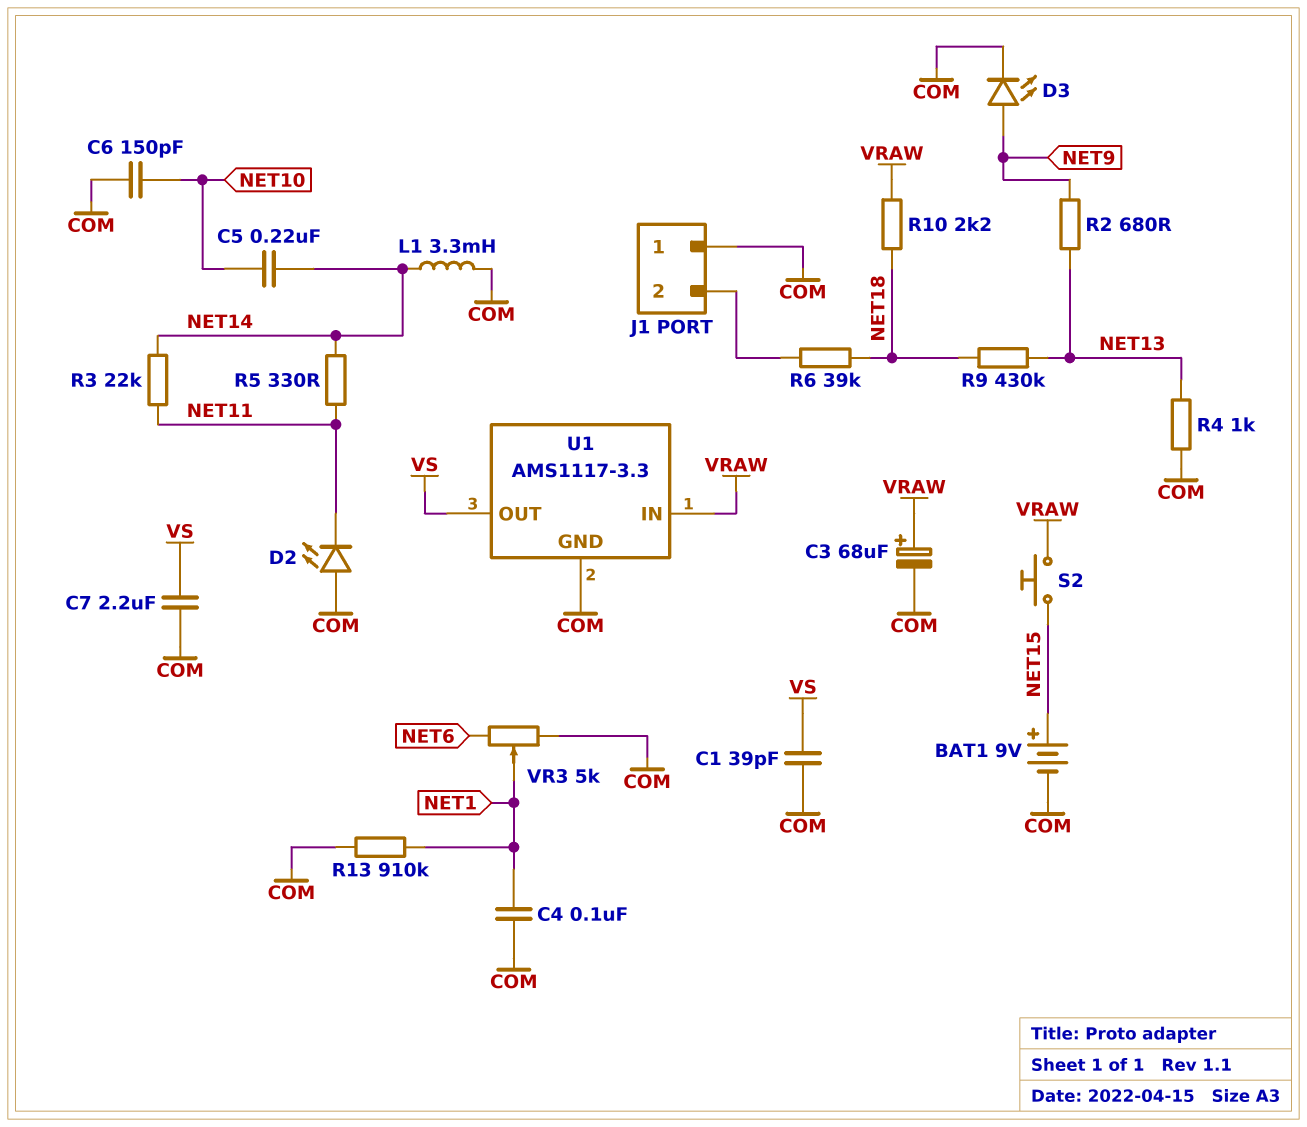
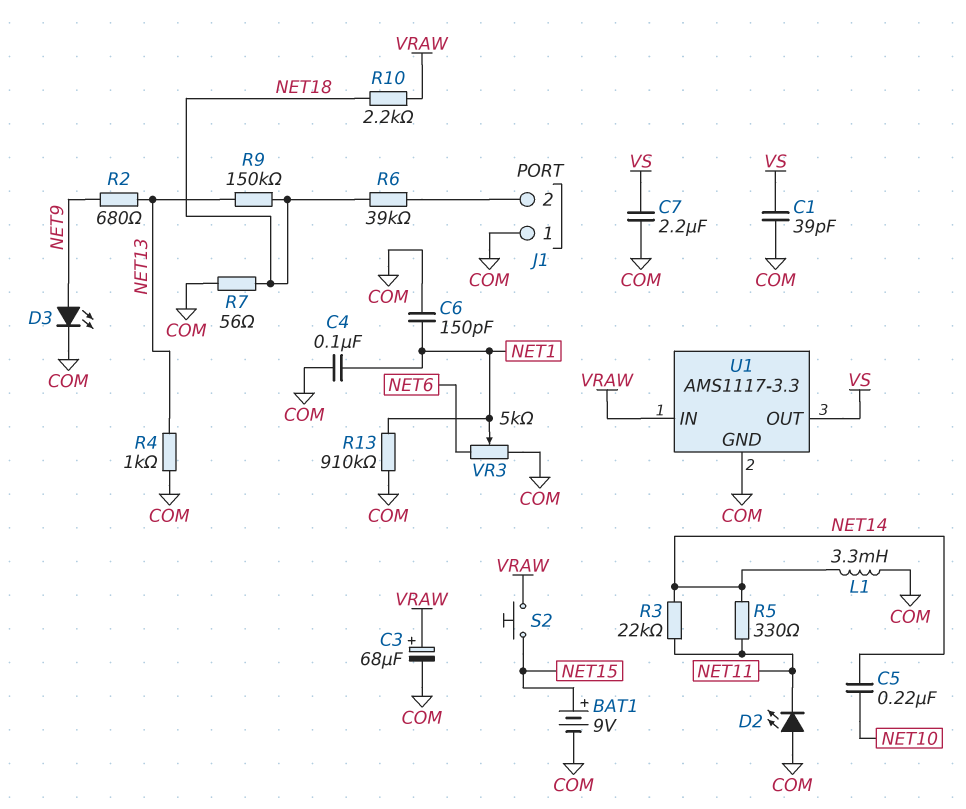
C6: 150pF (COM, NET10) -> 150pF (COM, NET1)
R7: none -> 56 (COM, NET18)
R9: 430k (NET13, NET18) -> 150k (NET13, NET18)

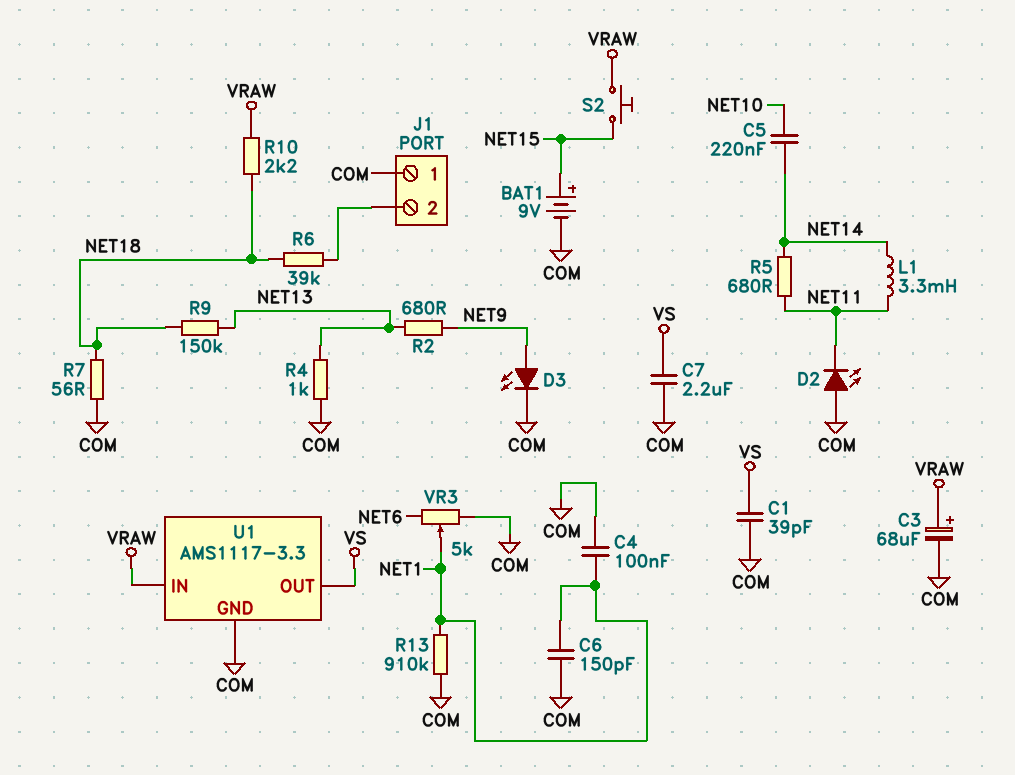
L1: 3.3mH (COM, NET14) -> 3.3mH (NET11, NET14)
R3: 22k (NET11, NET14) -> none
R5: 330 (NET11, NET14) -> 680 (NET11, NET14)

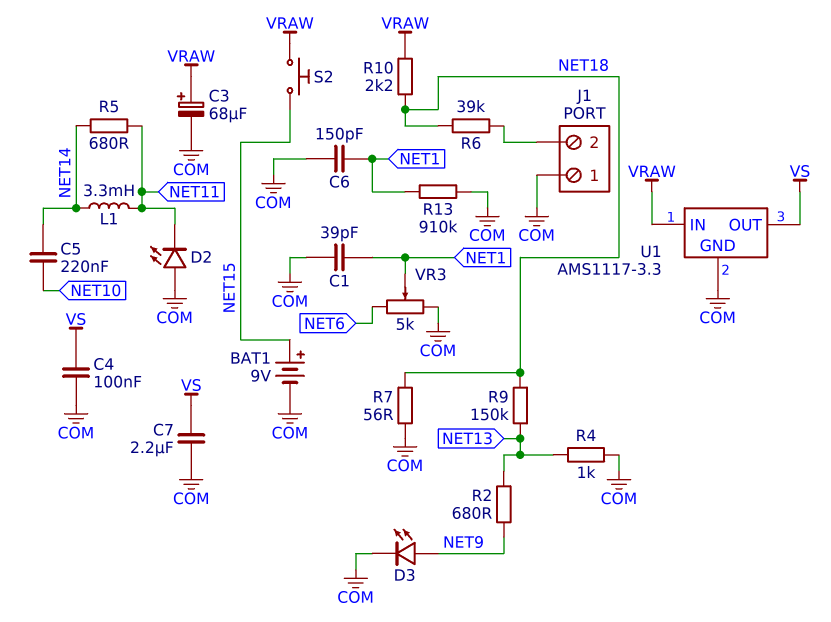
C1: 39pF (COM, VS) -> 39pF (COM, NET1)
C4: 100nF (COM, NET1) -> 100nF (COM, VS)

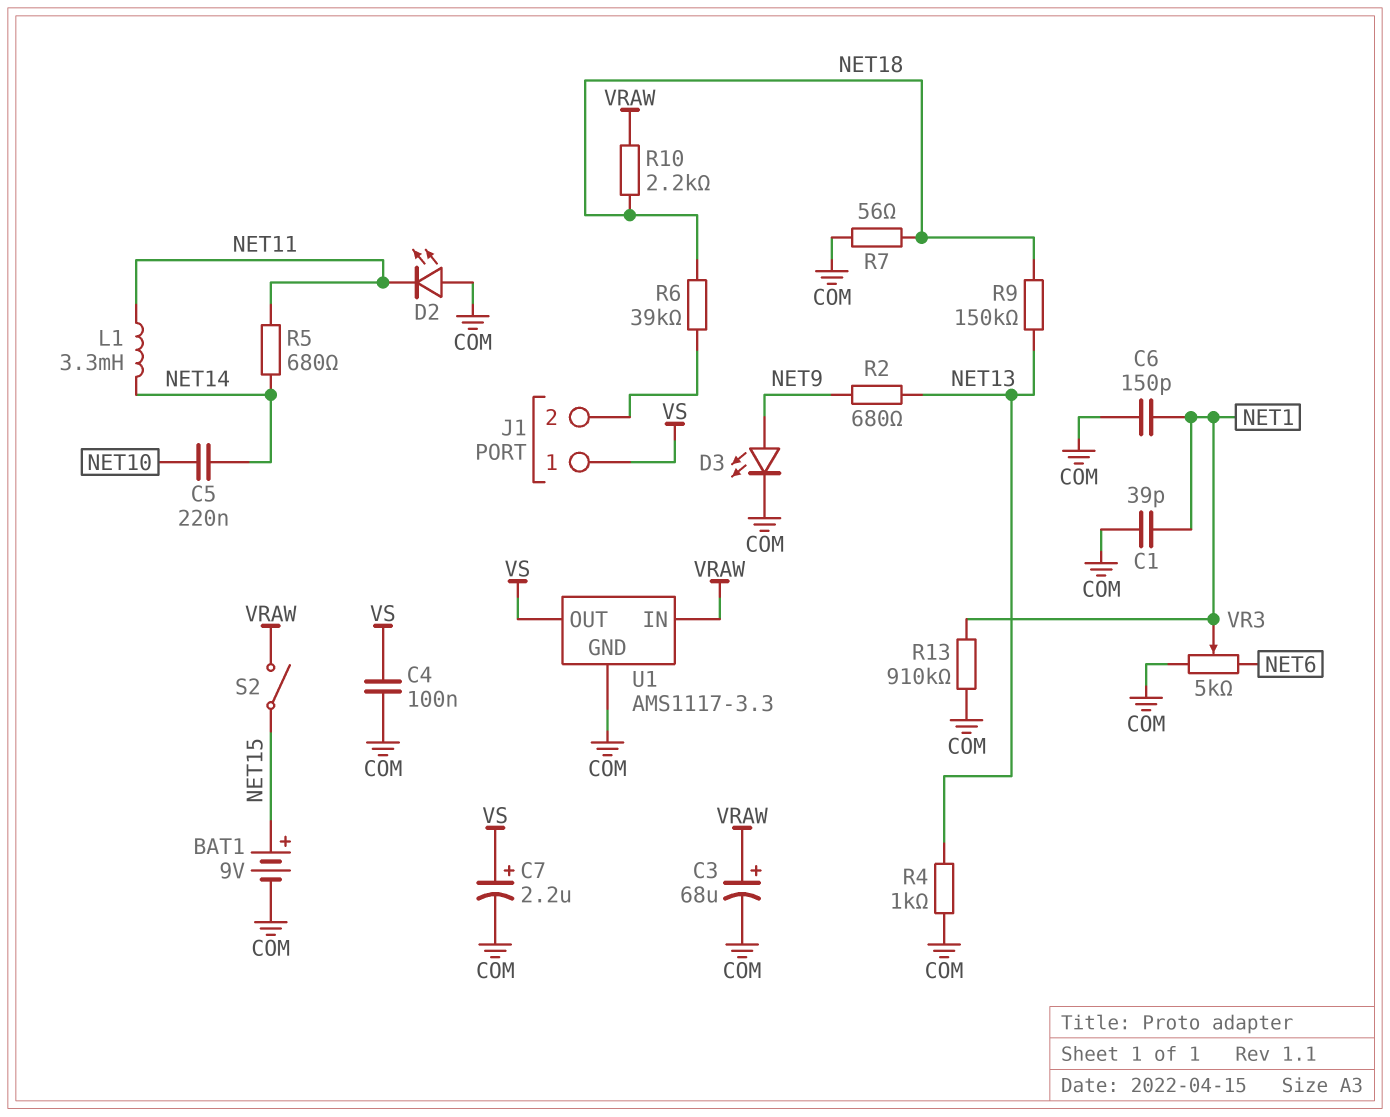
C7: 2.2uF (COM, VS) -> 2.2uF (plus VS, minus COM)
J1 pin 1: COM -> VS
S2: button (NET15, VRAW) -> switch (NET15, VRAW)

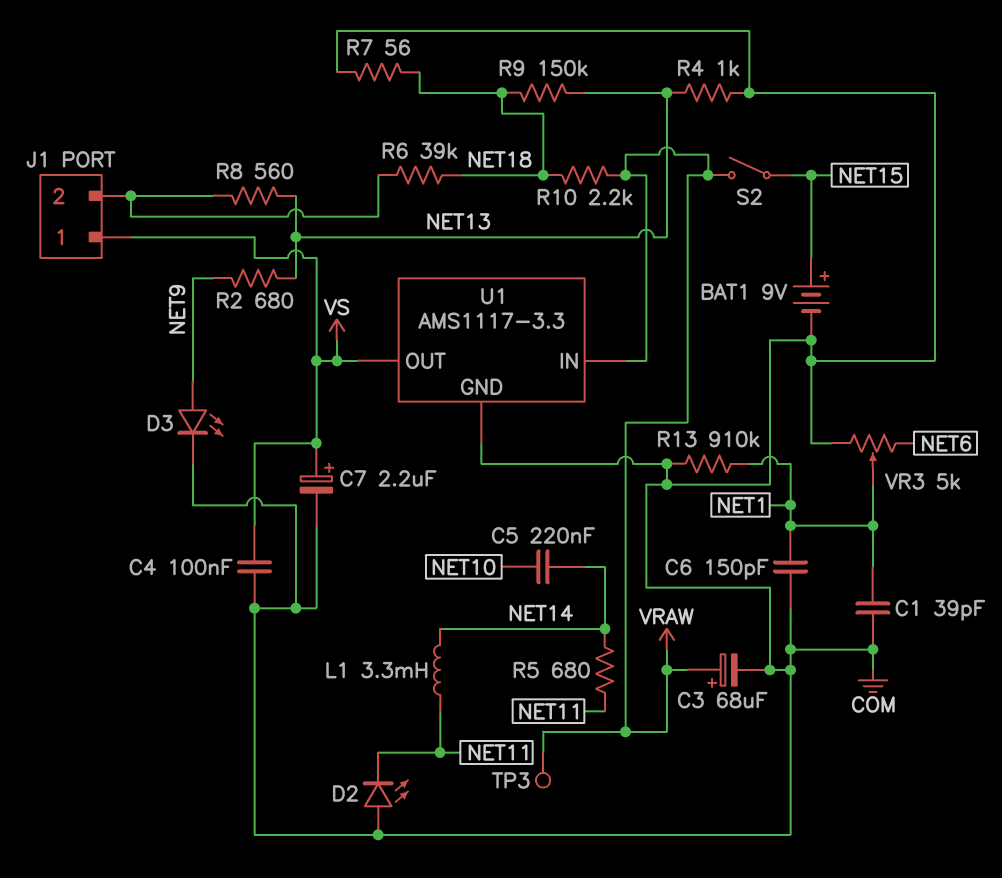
R8: none -> 560 (J1/2, NET13)
TP3: none -> test point (VRAW)

